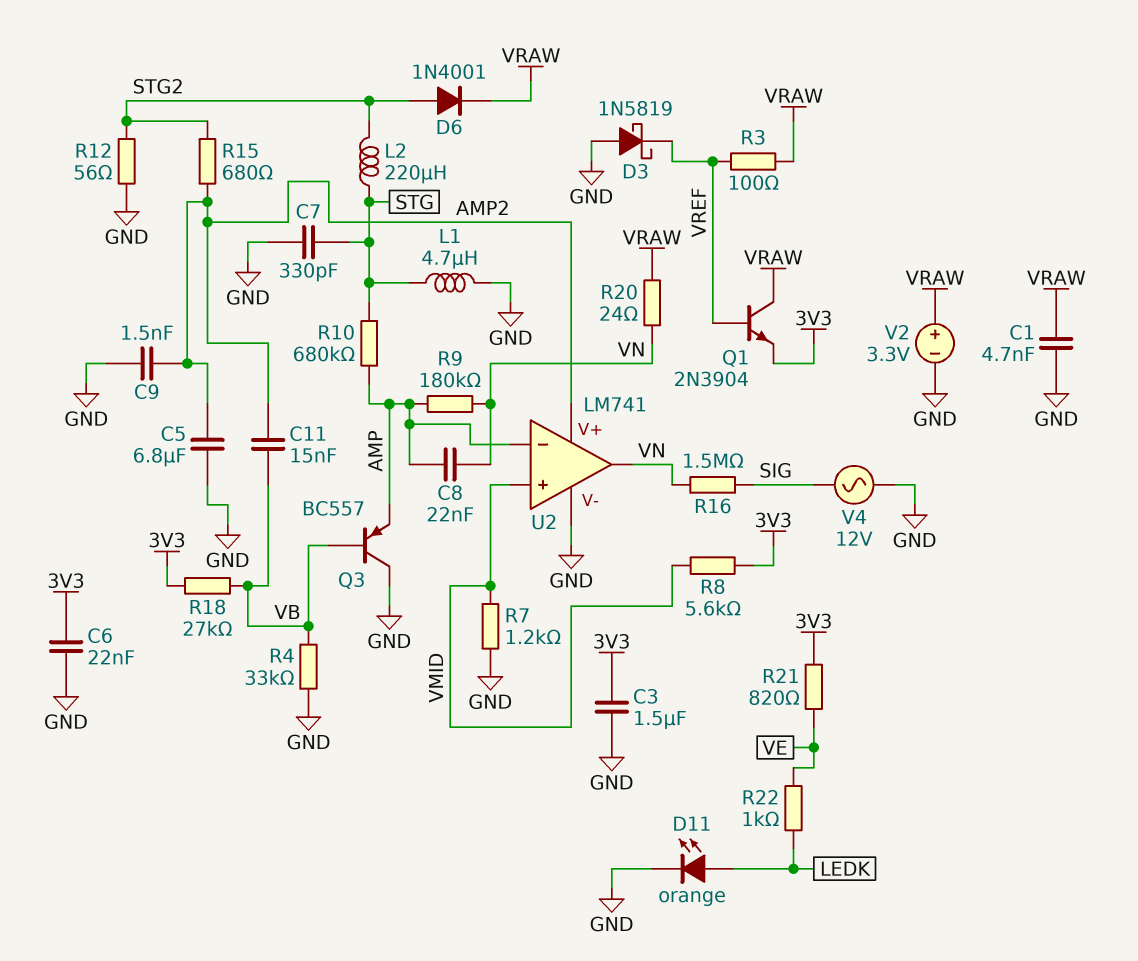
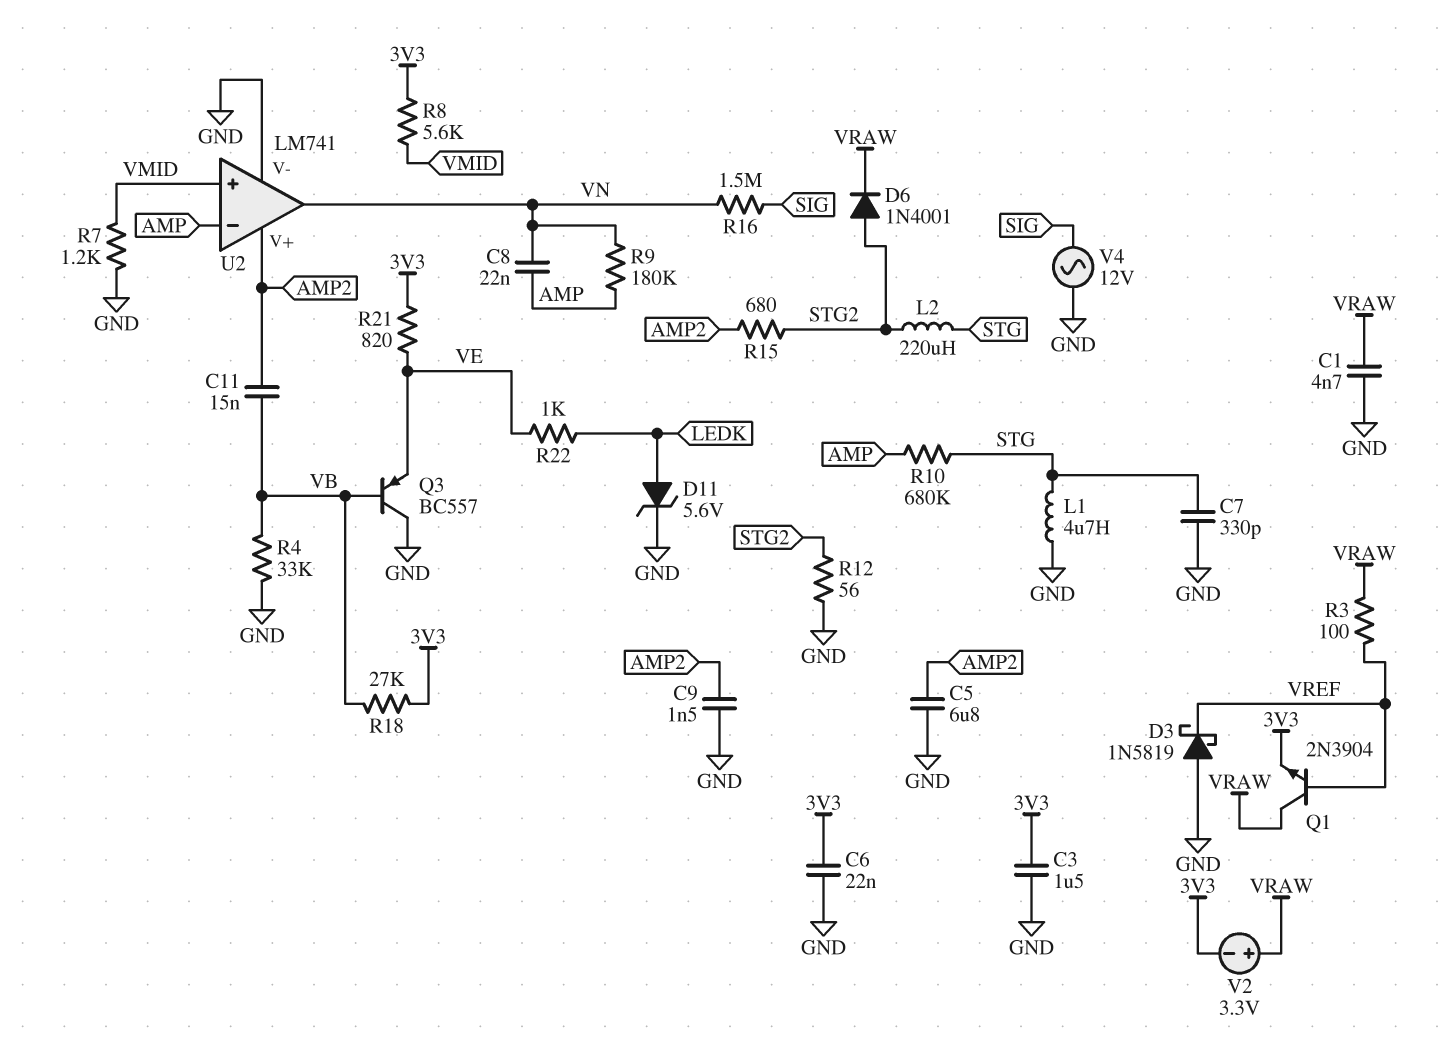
D11: LED orange (A LEDK, K GND) -> zener 5.6V (A LEDK, K GND)
Q3: PNP BC557 (B VB, C GND, E AMP) -> PNP BC557 (B VB, C GND, E VE)
R20: 24 (VN, VRAW) -> none
V2: 3.3V (plus VRAW, minus GND) -> 3.3V (plus VRAW, minus 3V3)

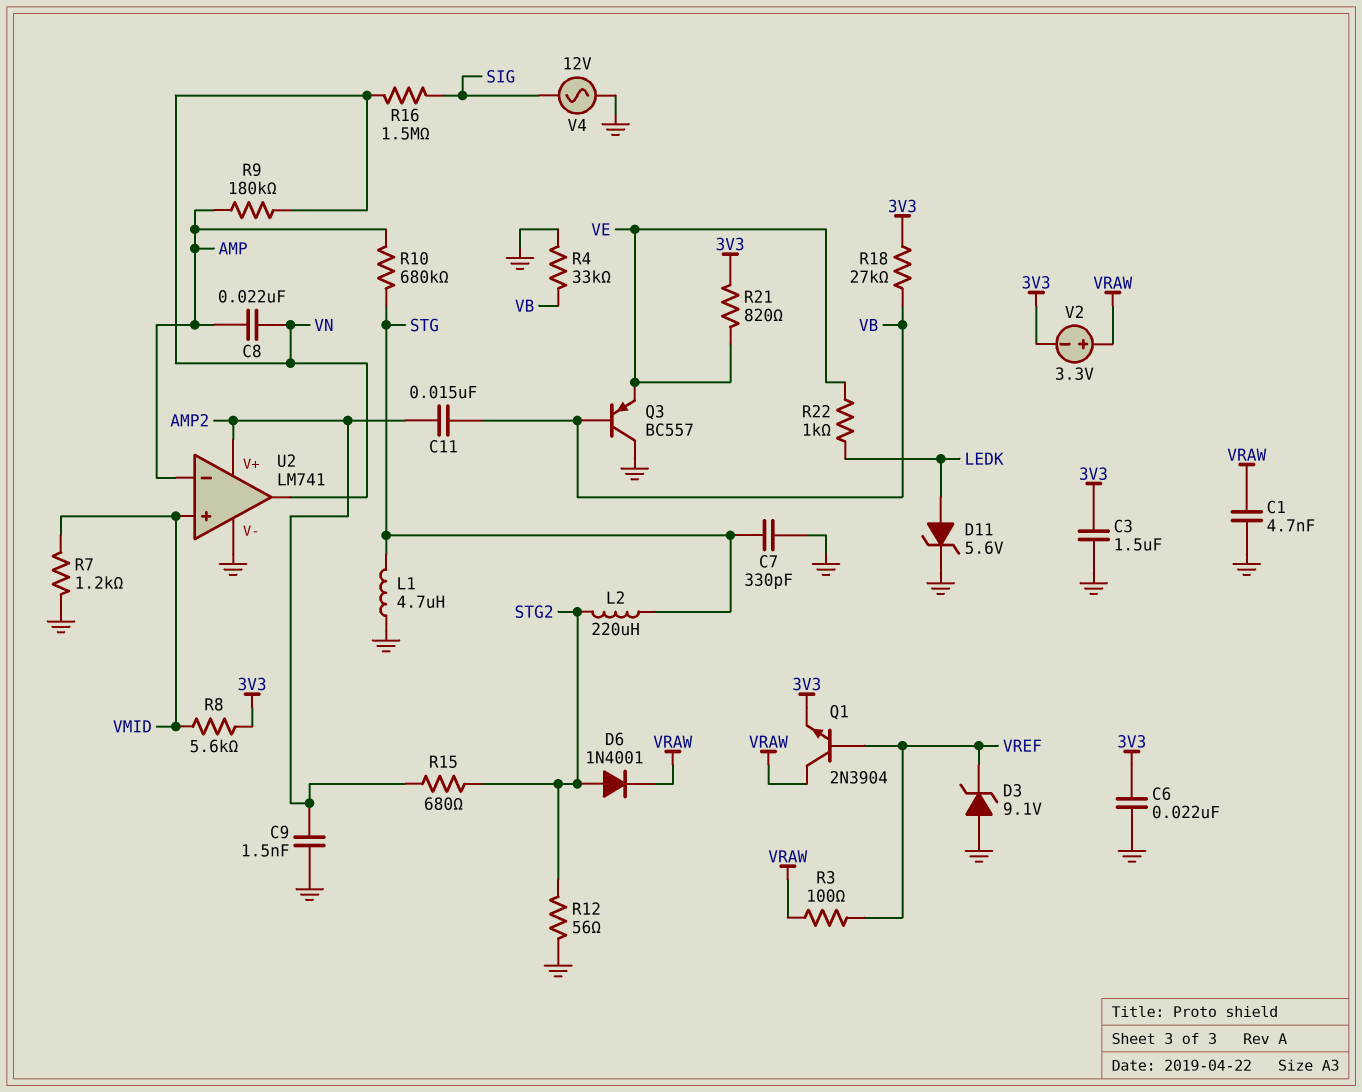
C5: 6.8uF (AMP2, GND) -> none
D3: schottky 1N5819 (A GND, K VREF) -> zener 9.1V (A GND, K VREF)

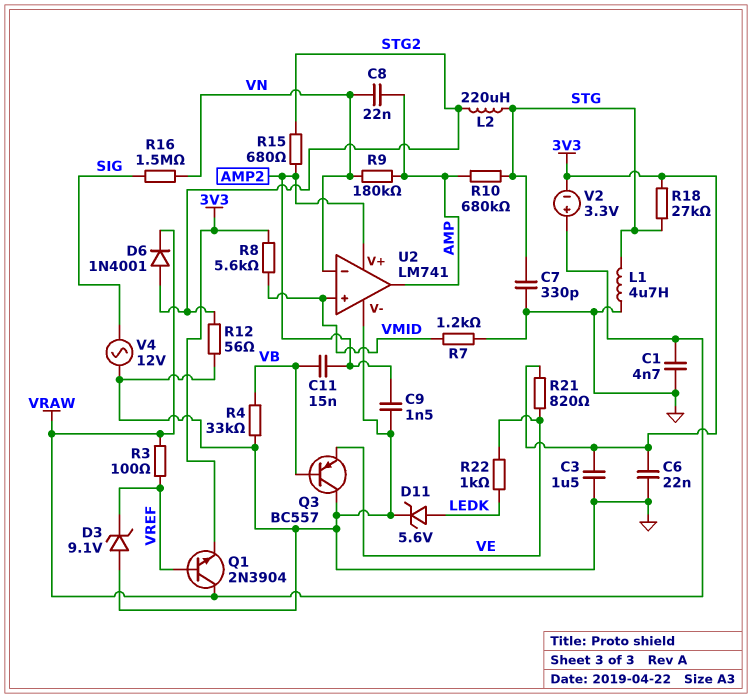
R18: 27k (3V3, VB) -> 27k (3V3, STG)
U2 pin in-: AMP -> VN
U2 pin out: VN -> AMP

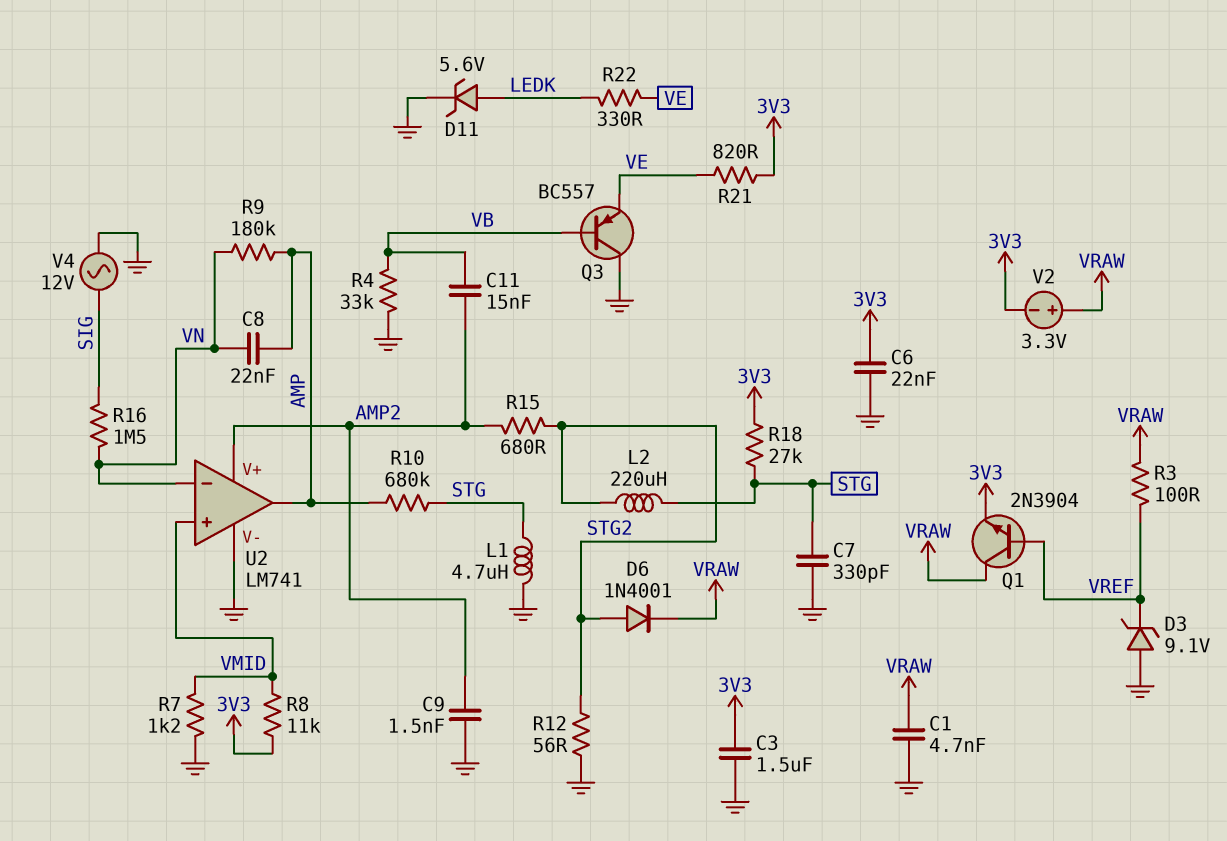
R8: 5.6k (3V3, VMID) -> 11k (3V3, VMID)
R22: 1k (LEDK, VE) -> 330 (LEDK, VE)

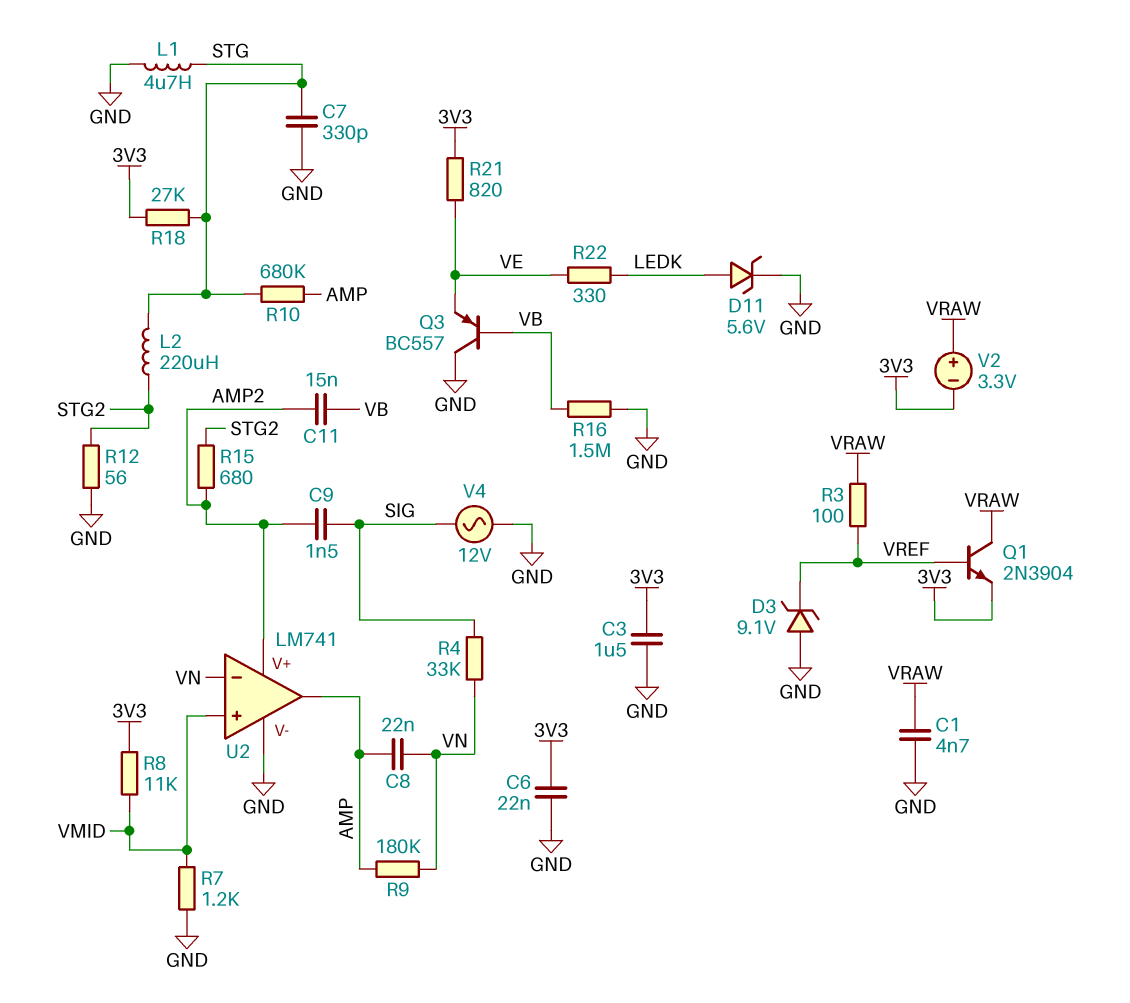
C9: 1.5nF (AMP2, GND) -> 1.5nF (AMP2, SIG)
D6: diode 1N4001 (A STG2, K VRAW) -> none
R4: 33k (GND, VB) -> 33k (SIG, VN)
R16: 1.5M (SIG, VN) -> 1.5M (GND, VB)

